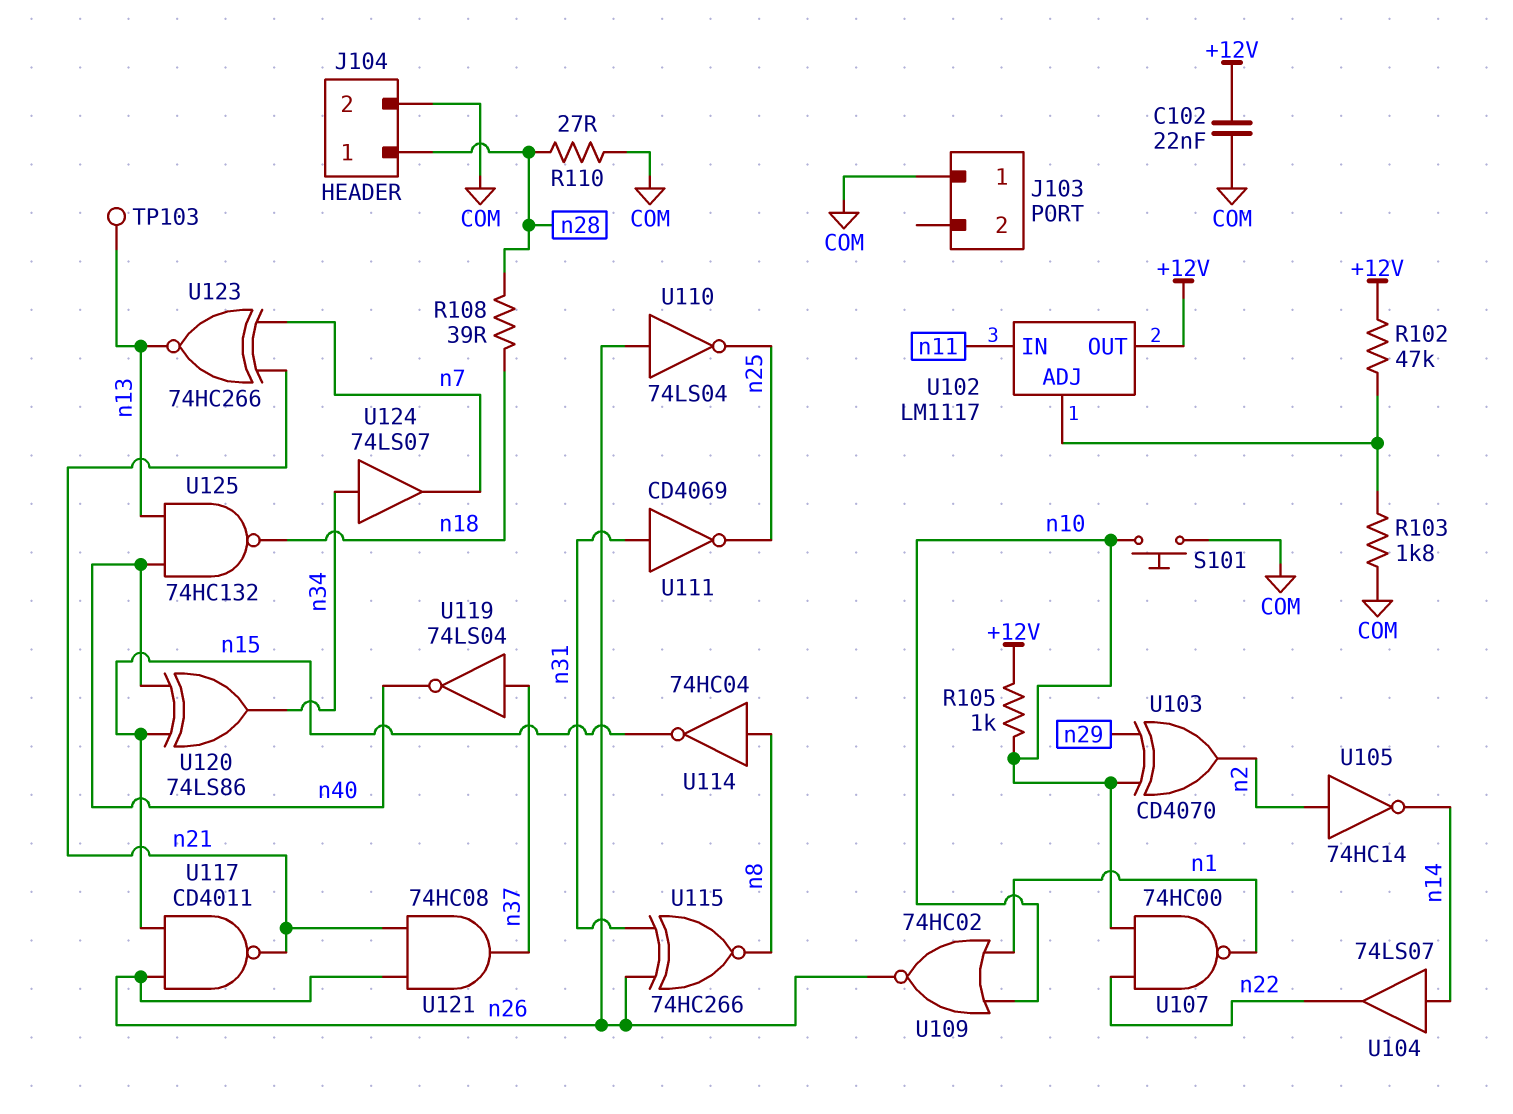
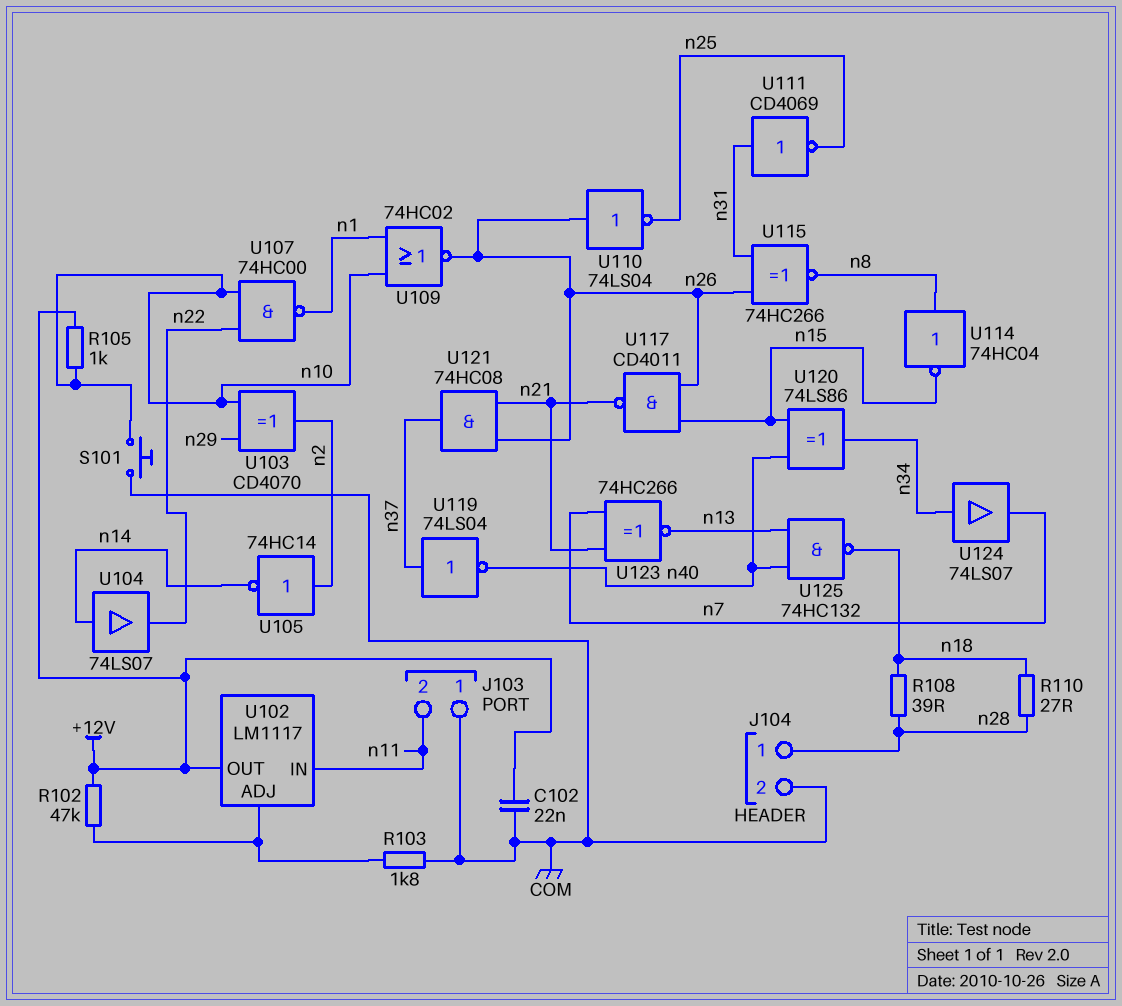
J103 pin 2: none -> n11
R110: 27 (COM, n28) -> 27 (n18, n28)
TP103: test point (n13) -> none

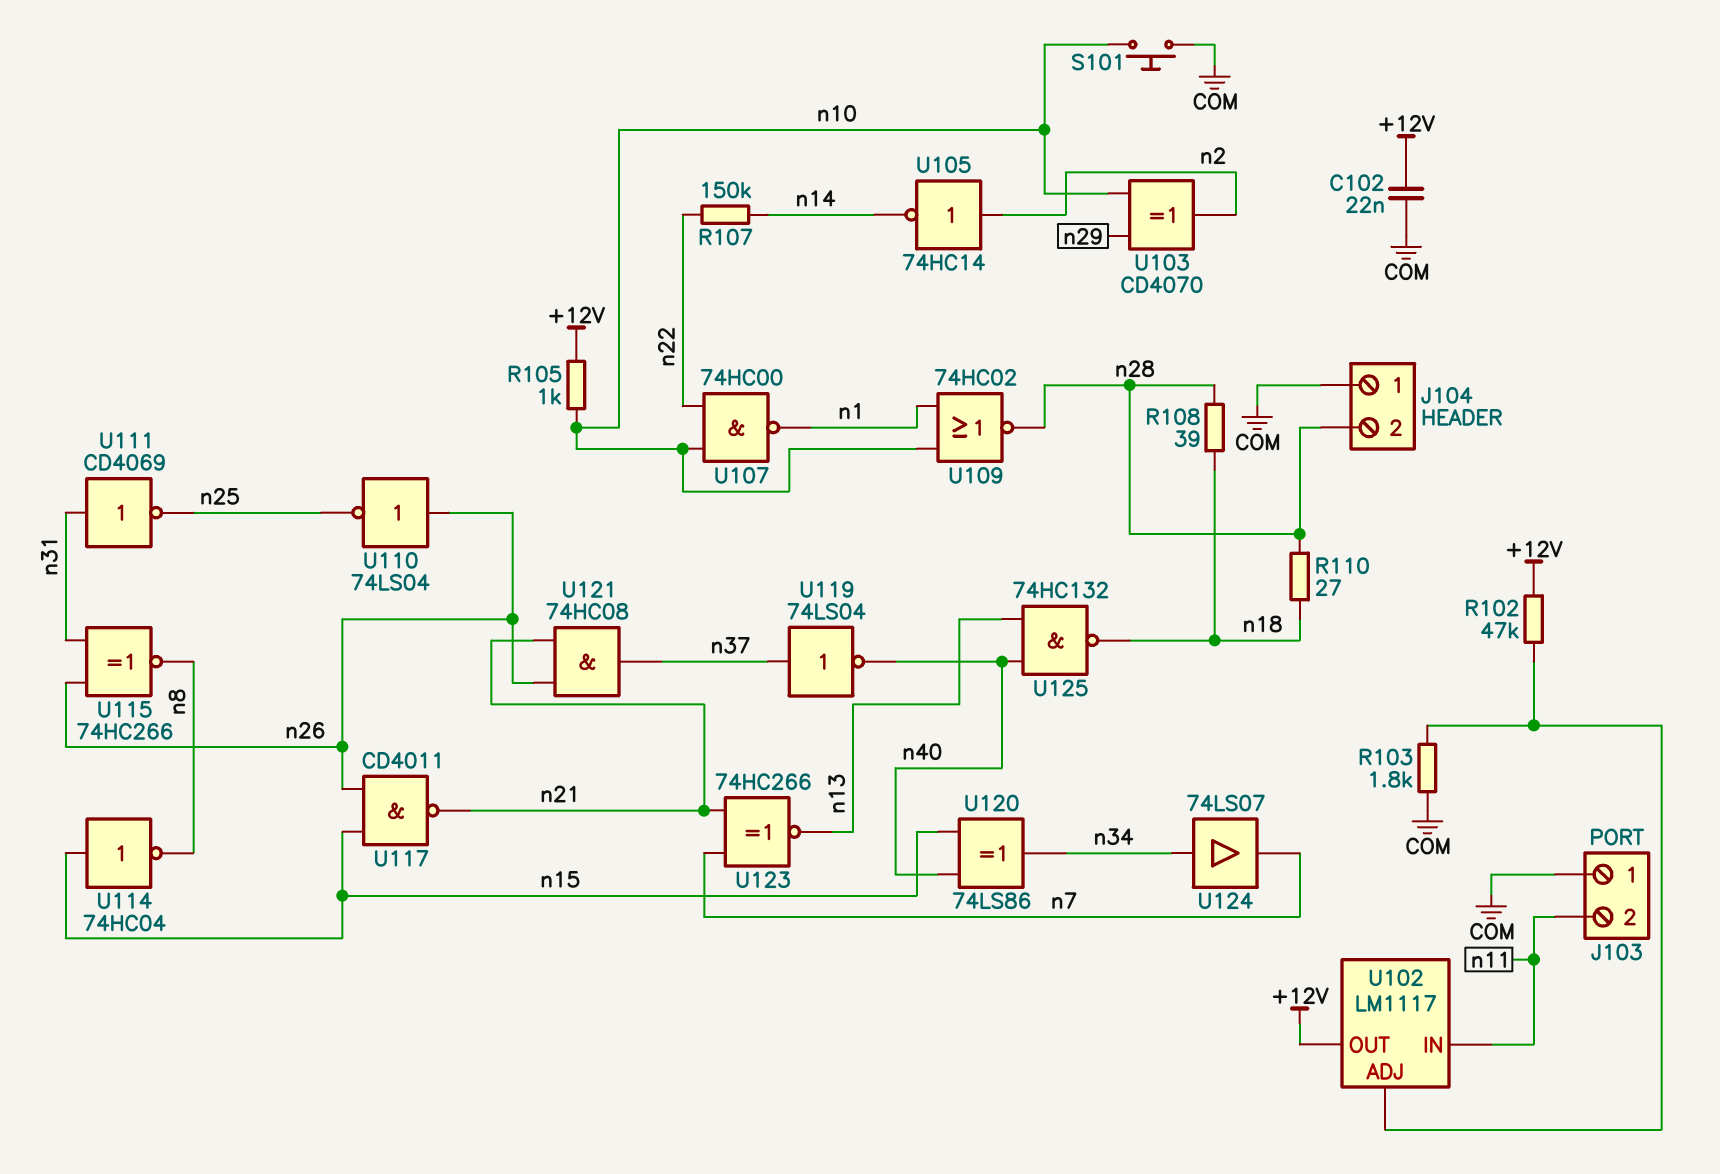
J104 pin 1: n28 -> COM
J104 pin 2: COM -> n28
R107: none -> 150k (n14, n22)
U104: buffer 74LS07 (in n14, out n22) -> none
U109: NOR 74HC02 (in n1, in n10, out n26) -> NOR 74HC02 (in n1, in n10, out n28)
U114: NOT 74HC04 (in n8, out n15) -> NOT 74HC04 (in n15, out n8)

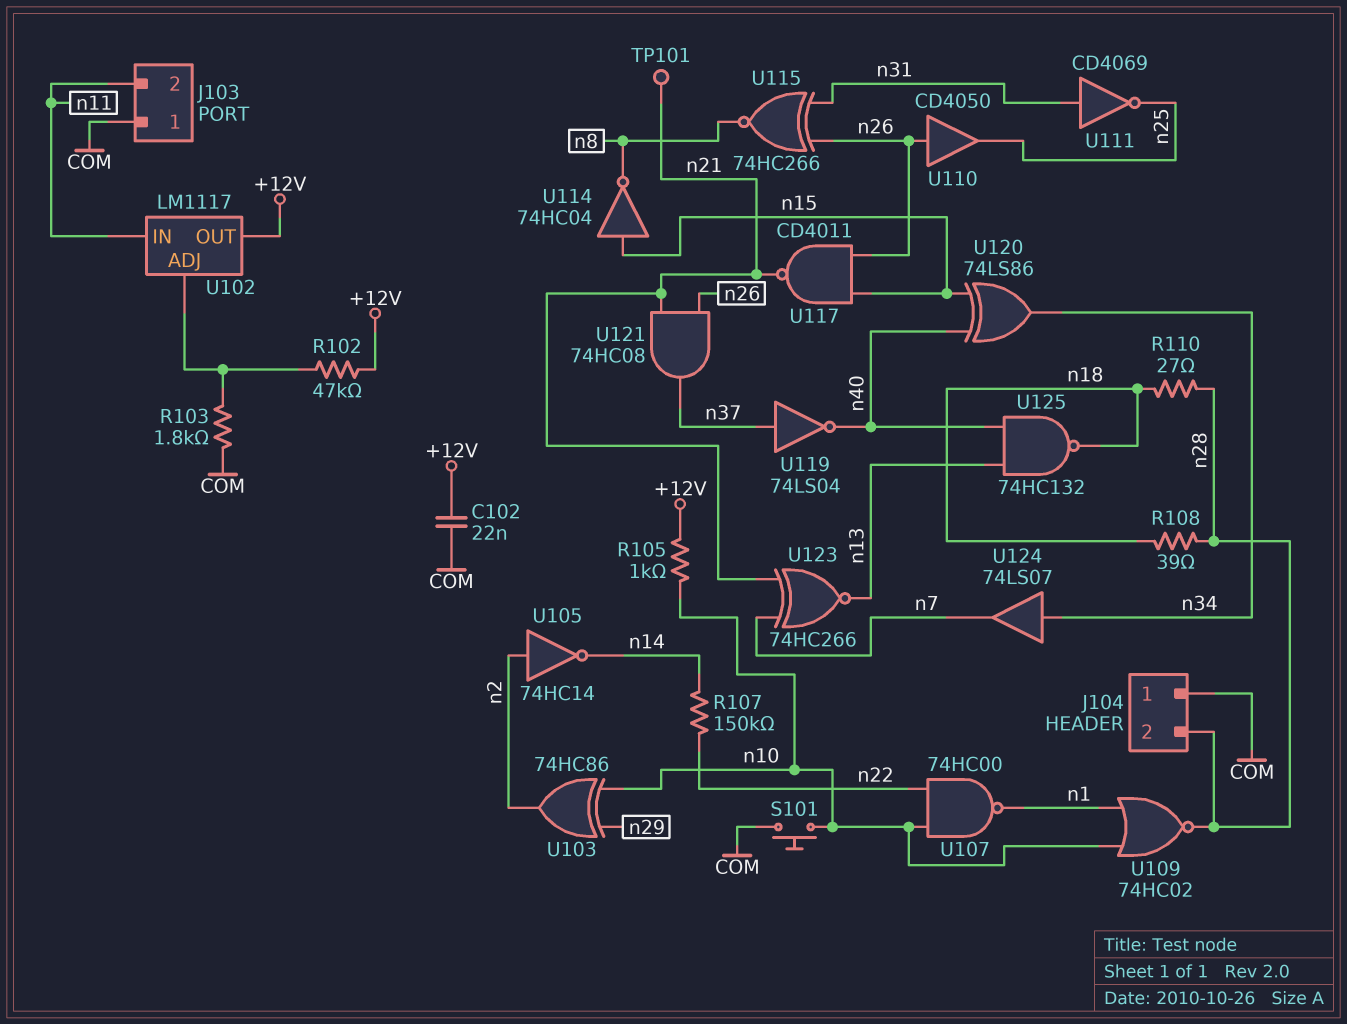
TP101: none -> test point (n21)
U103: XOR CD4070 (in n10, in n29, out n2) -> XOR 74HC86 (in n10, in n29, out n2)
U110: NOT 74LS04 (in n26, out n25) -> buffer CD4050 (in n26, out n25)

